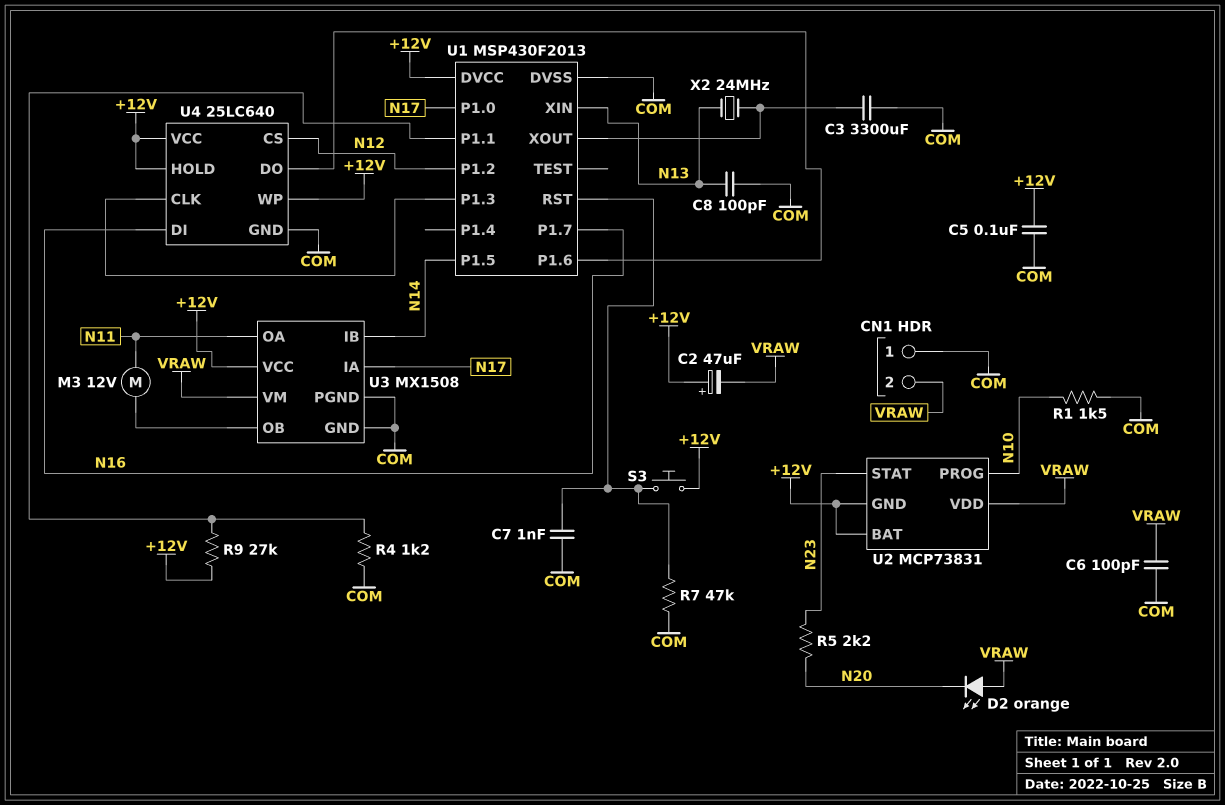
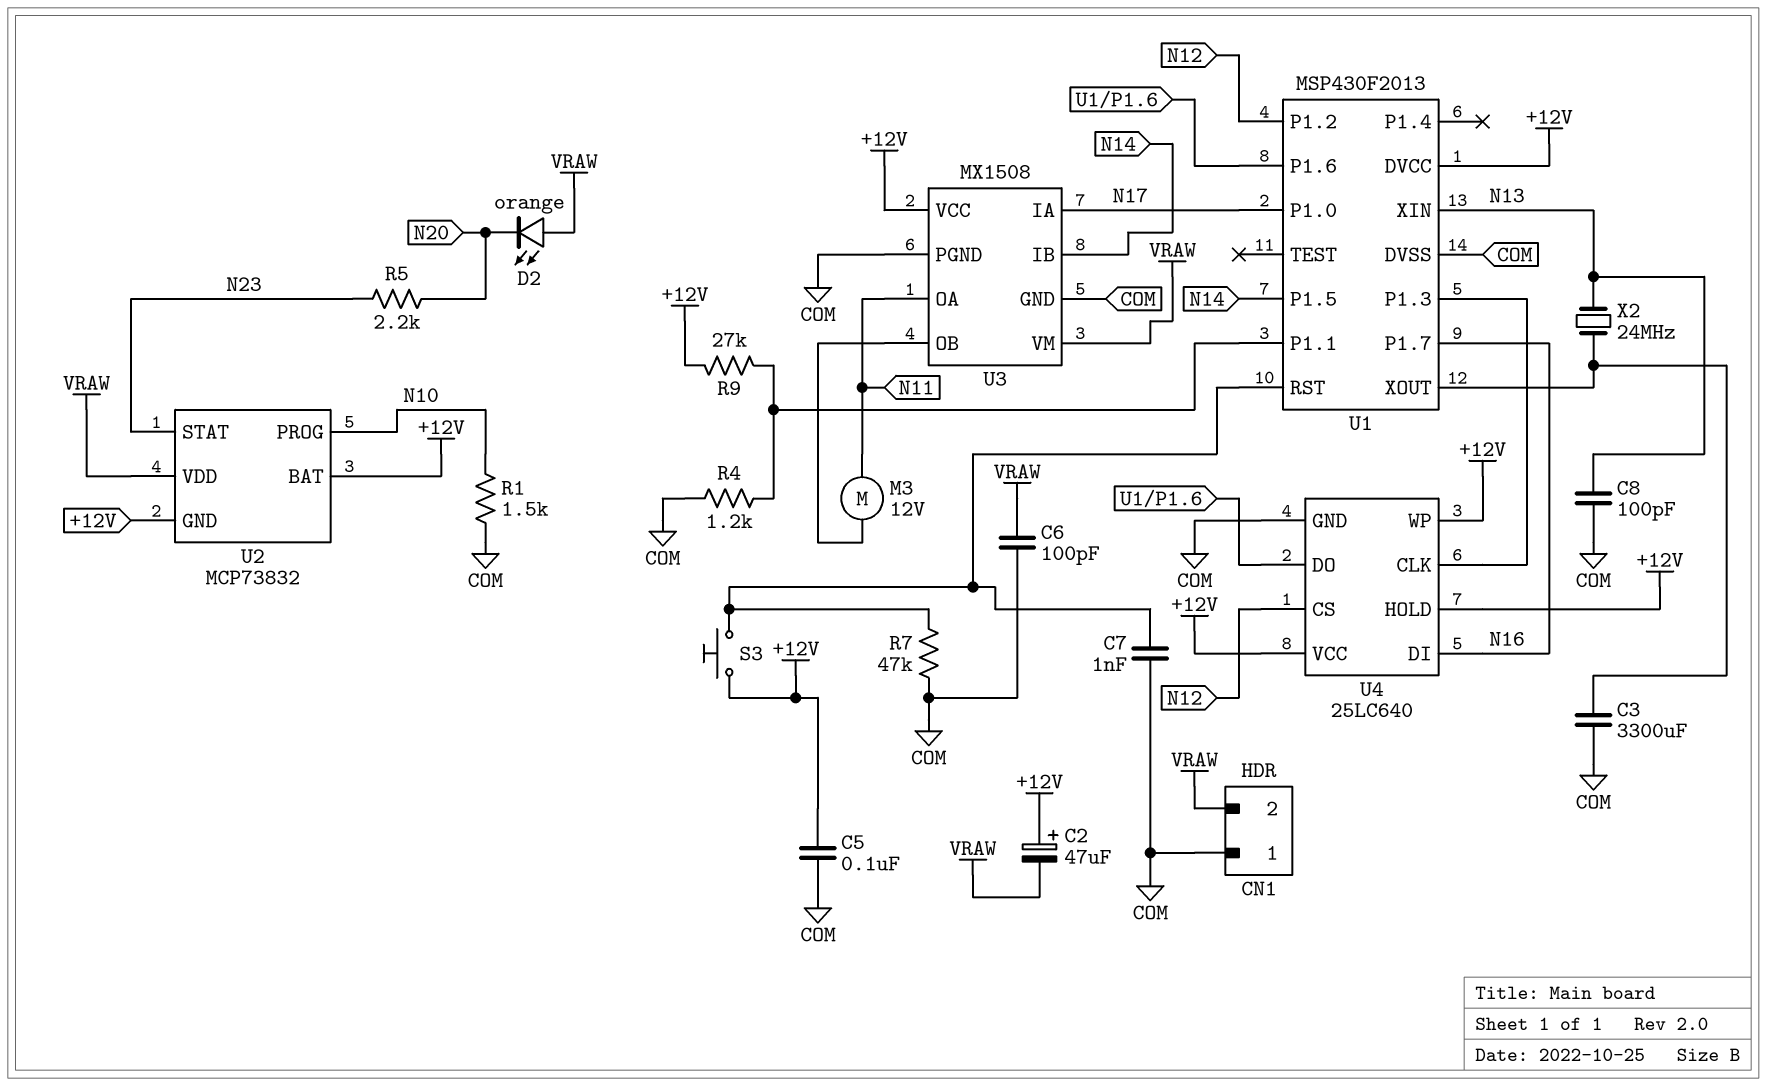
U2: MCP73831 -> MCP73832

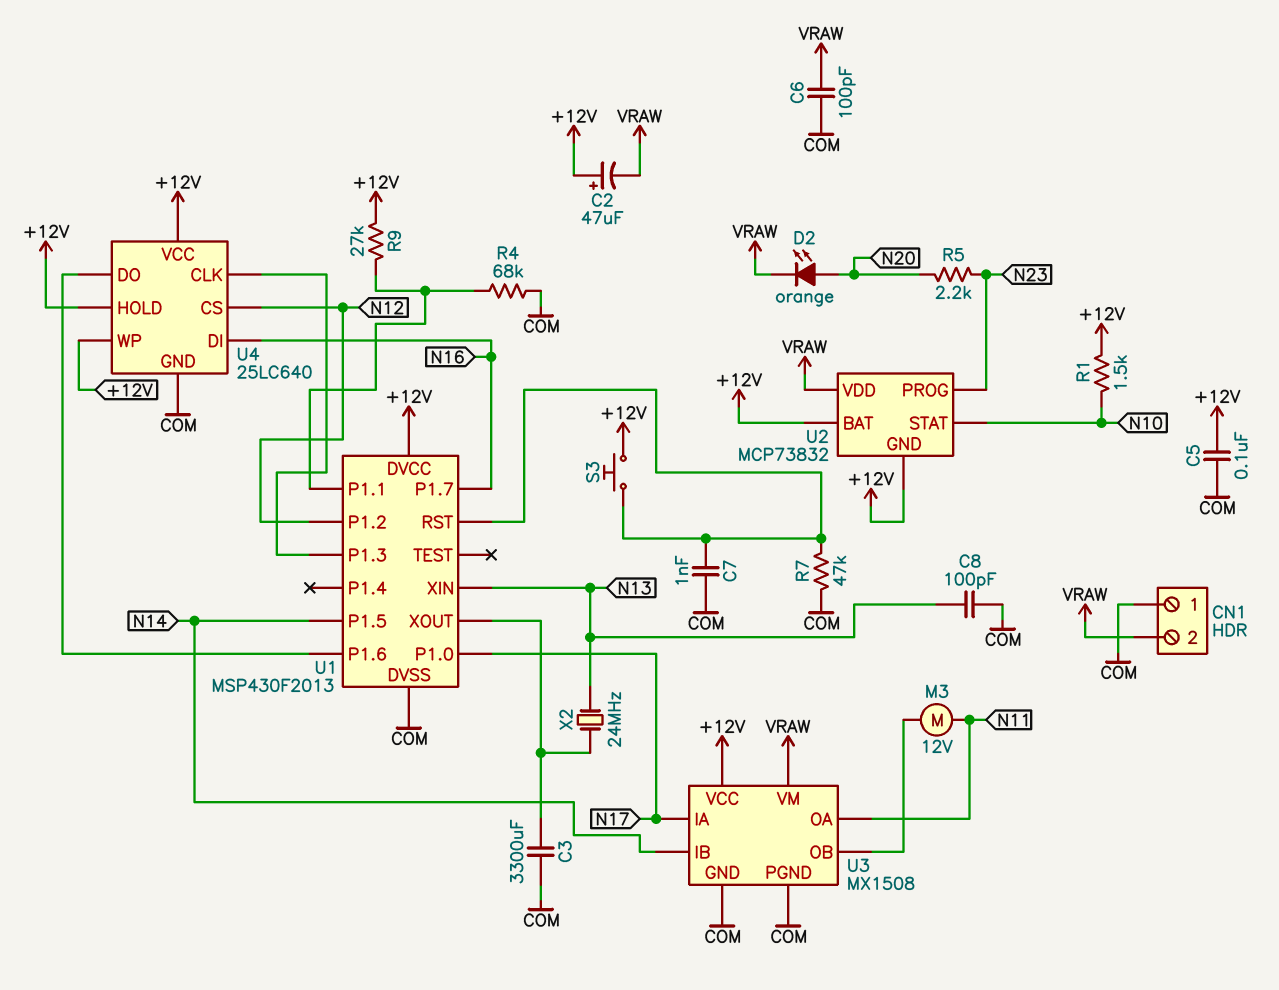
D2: LED orange (A VRAW, K N20) -> LED orange (A N20, K VRAW)
R1: 1.5k (COM, N10) -> 1.5k (+12V, N10)
R4: 1.2k (COM, U1/P1.1) -> 68k (COM, U1/P1.1)
U2 pin PROG: N10 -> N23
U2 pin STAT: N23 -> N10

